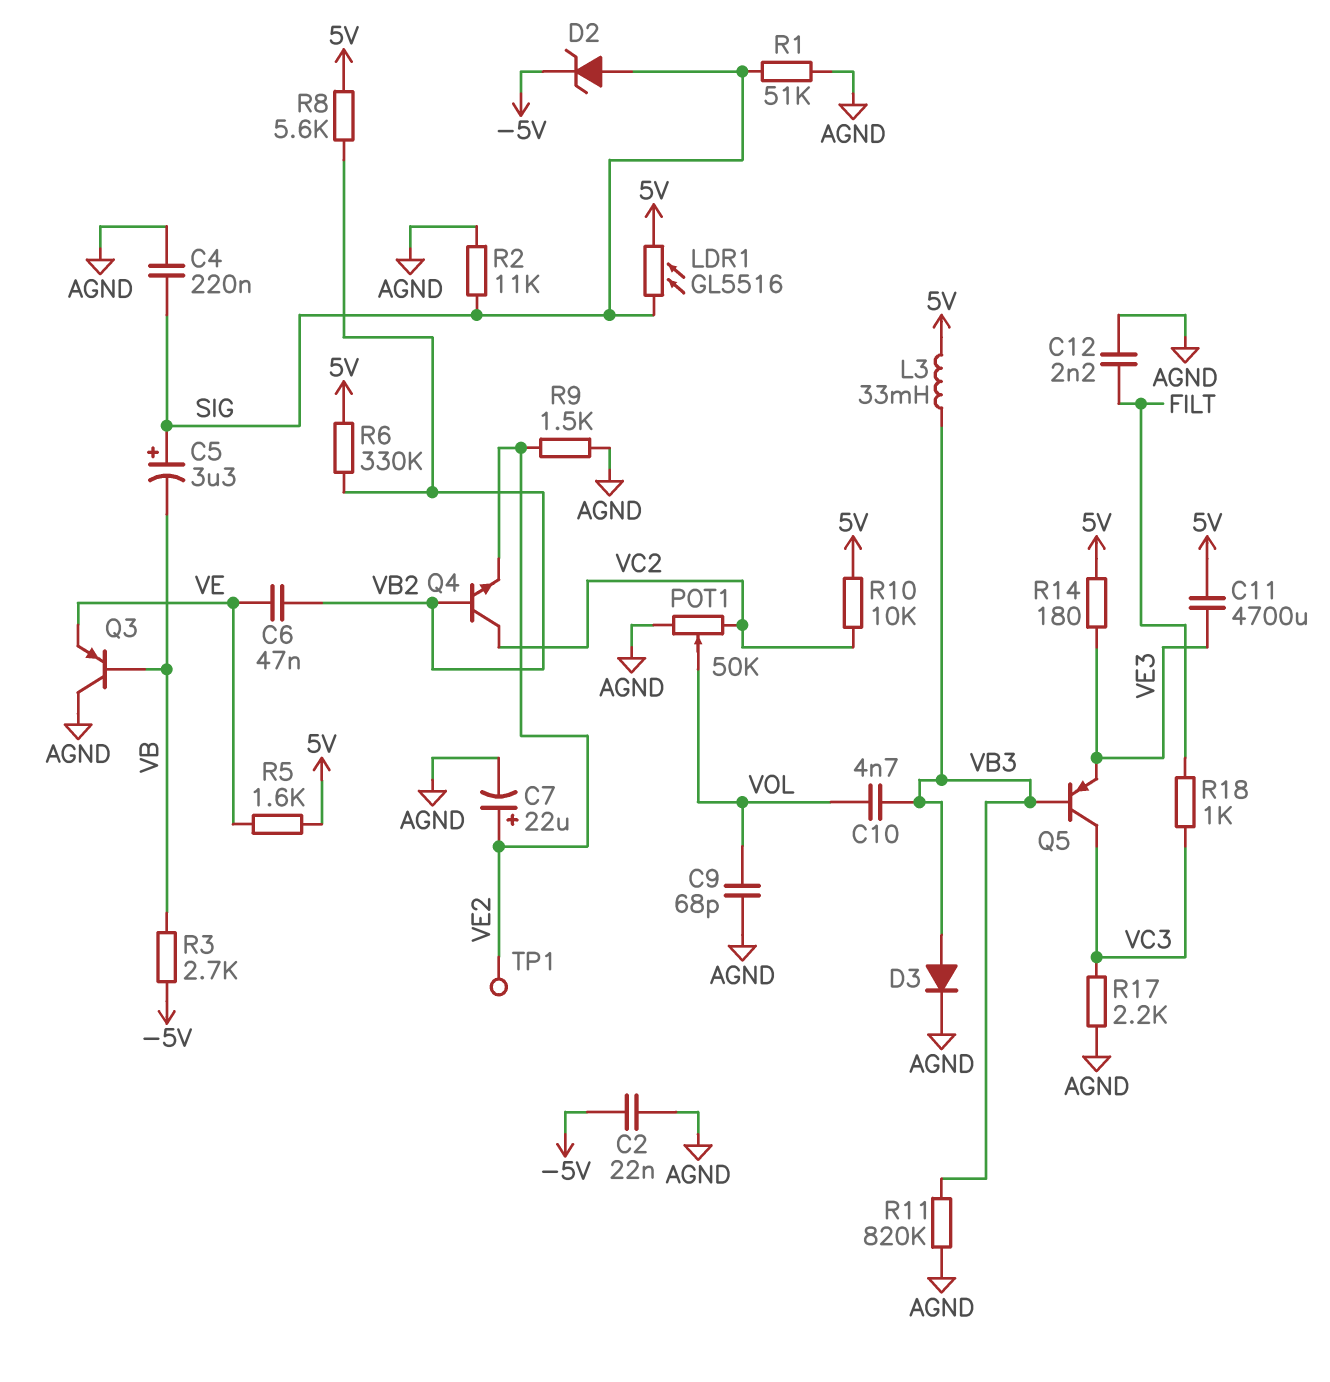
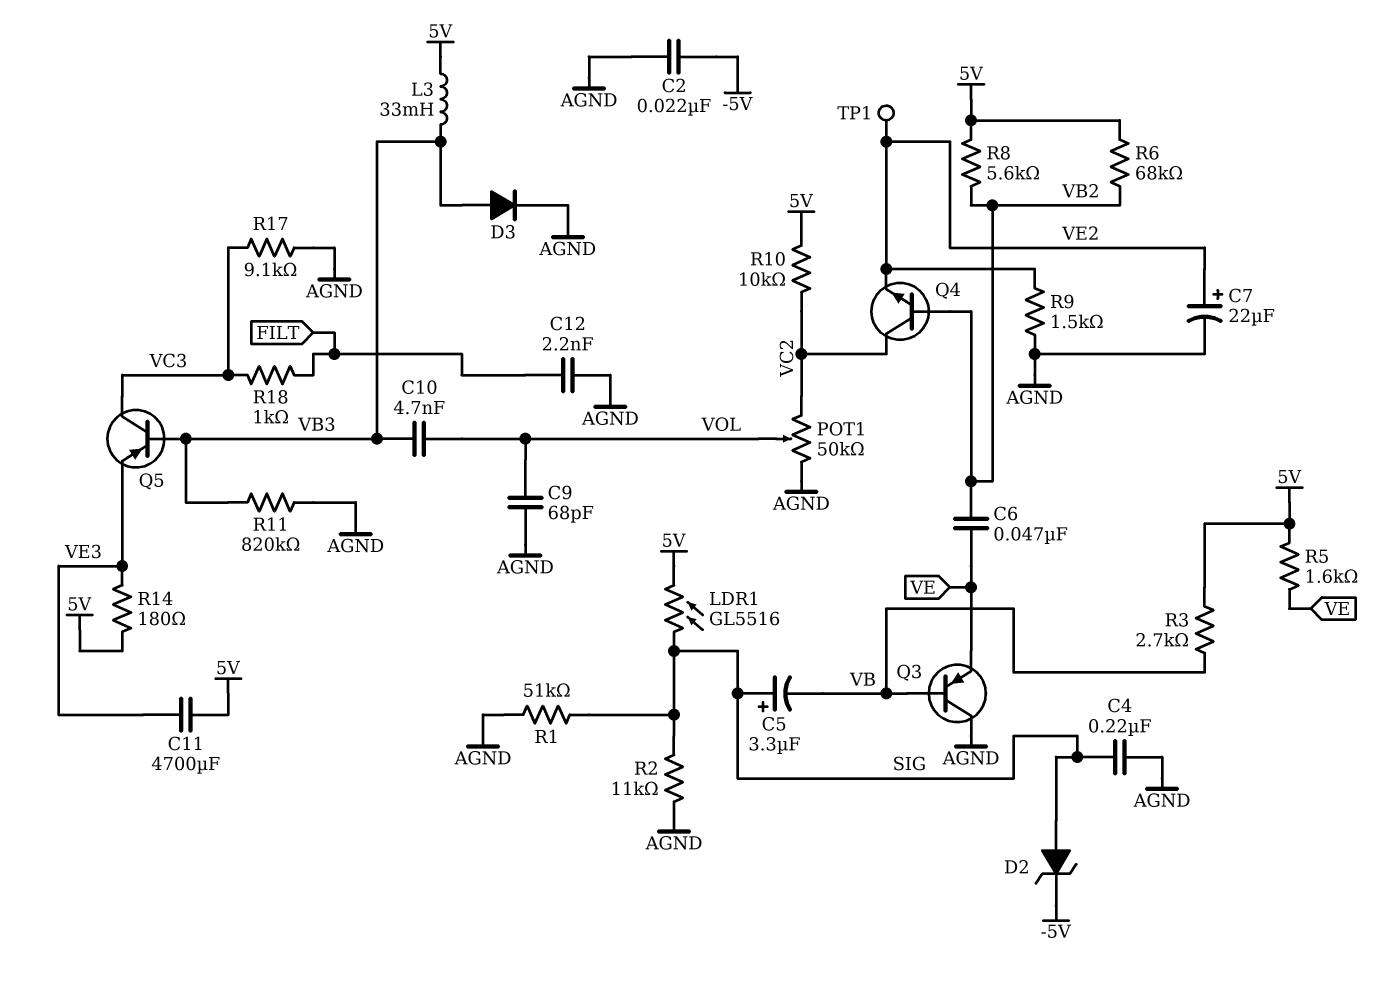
R3: 2.7k (-5V, VB) -> 2.7k (5V, VB)
R6: 330k (5V, VB2) -> 68k (5V, VB2)
R17: 2.2k (AGND, VC3) -> 9.1k (AGND, VC3)

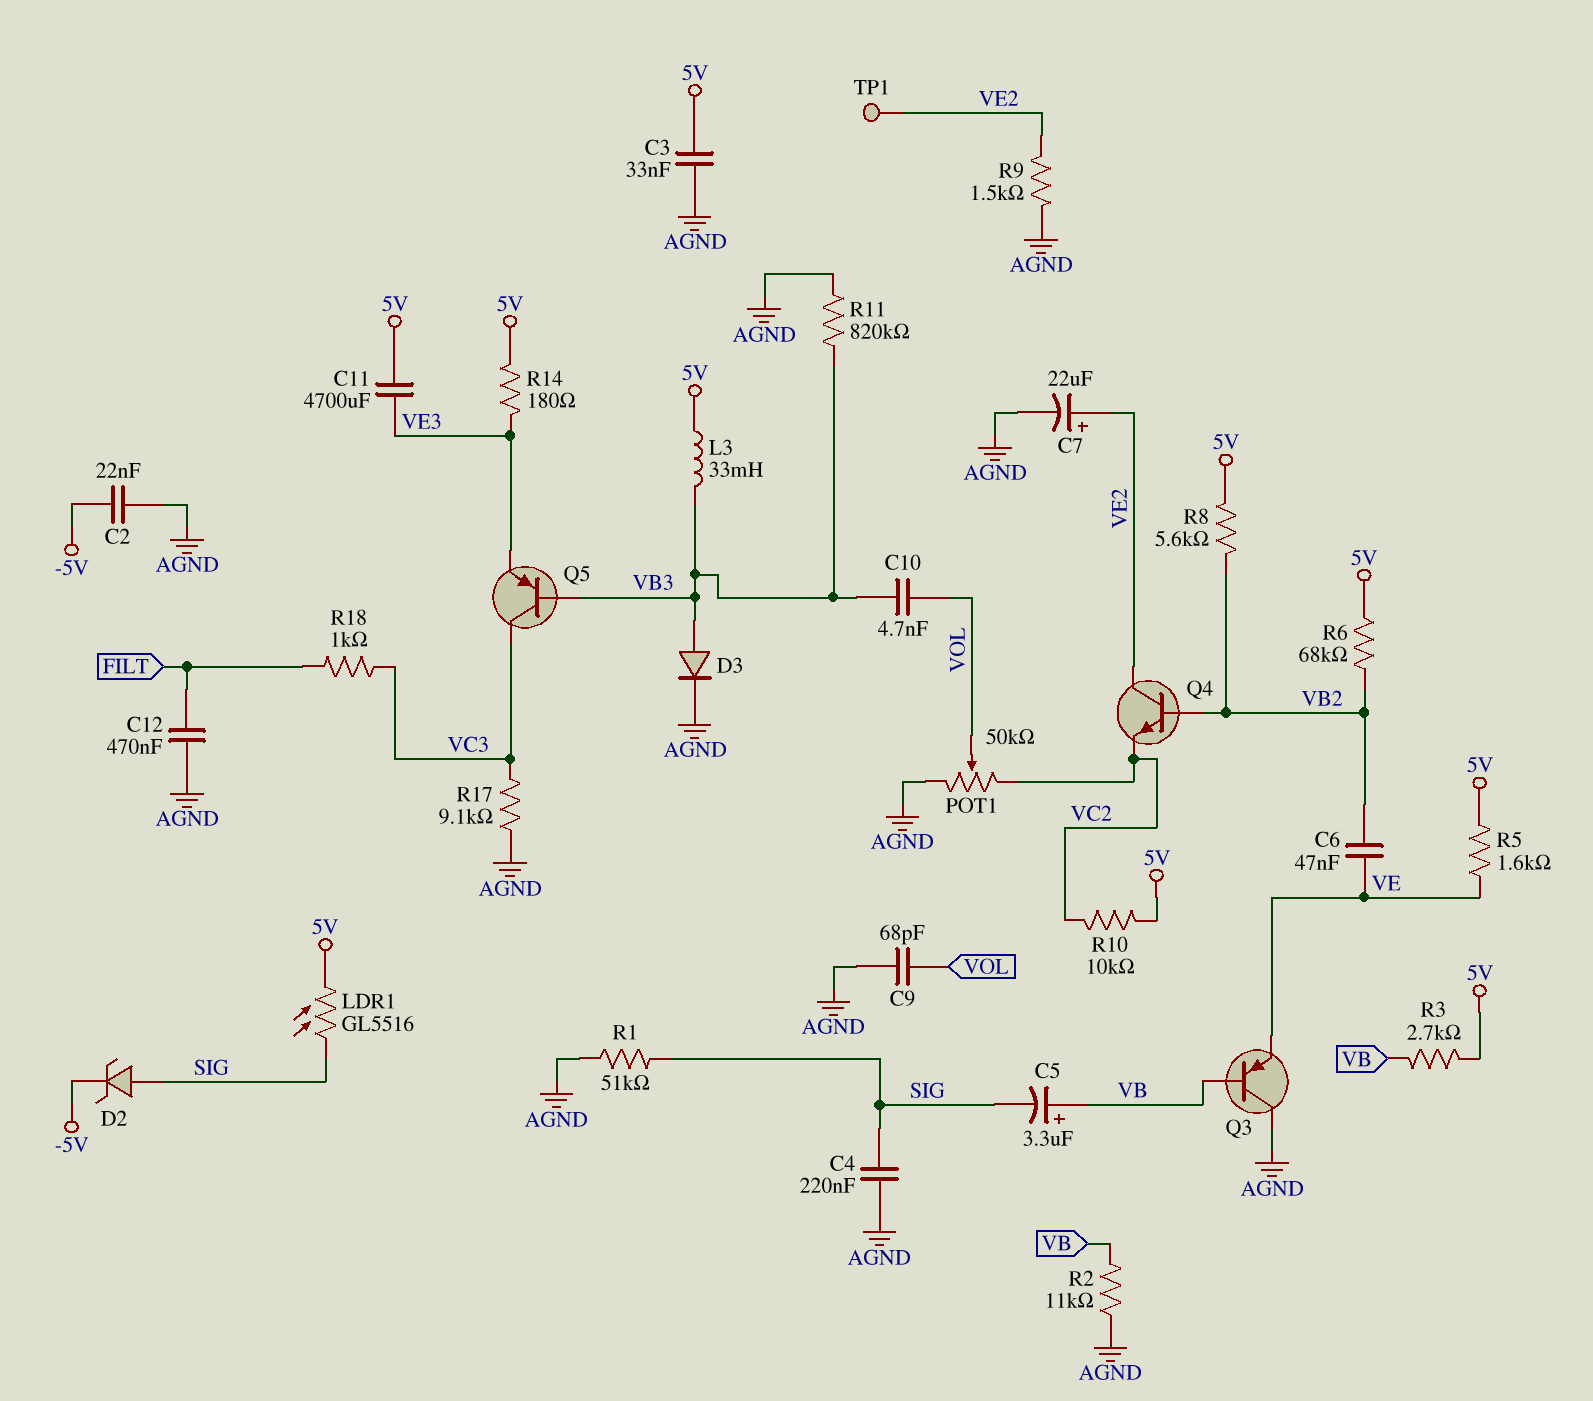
C3: none -> 33nF (5V, AGND)
C5: 3.3uF (plus SIG, minus VB) -> 3.3uF (plus VB, minus SIG)
C12: 2.2nF (AGND, FILT) -> 470nF (AGND, FILT)
Q4: NPN (B VB2, C VC2, E VE2) -> NPN (B VB2, C VE2, E VC2)
R2: 11k (AGND, SIG) -> 11k (AGND, VB)

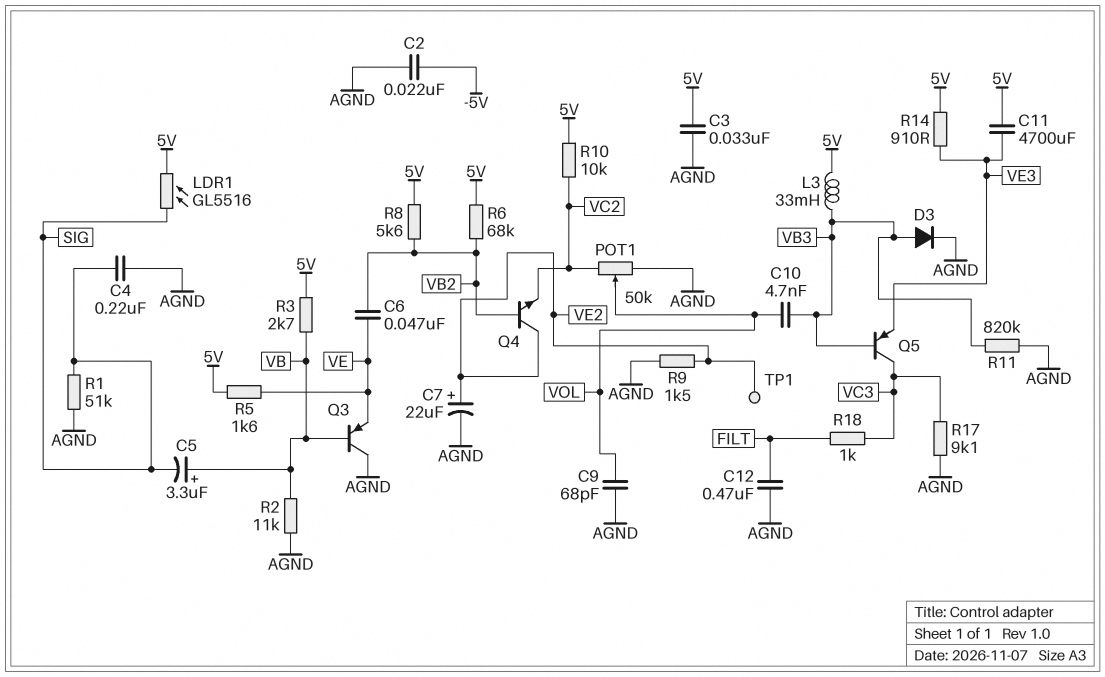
D2: zener (A SIG, K -5V) -> none
R14: 180 (5V, VE3) -> 910 (5V, VE3)

